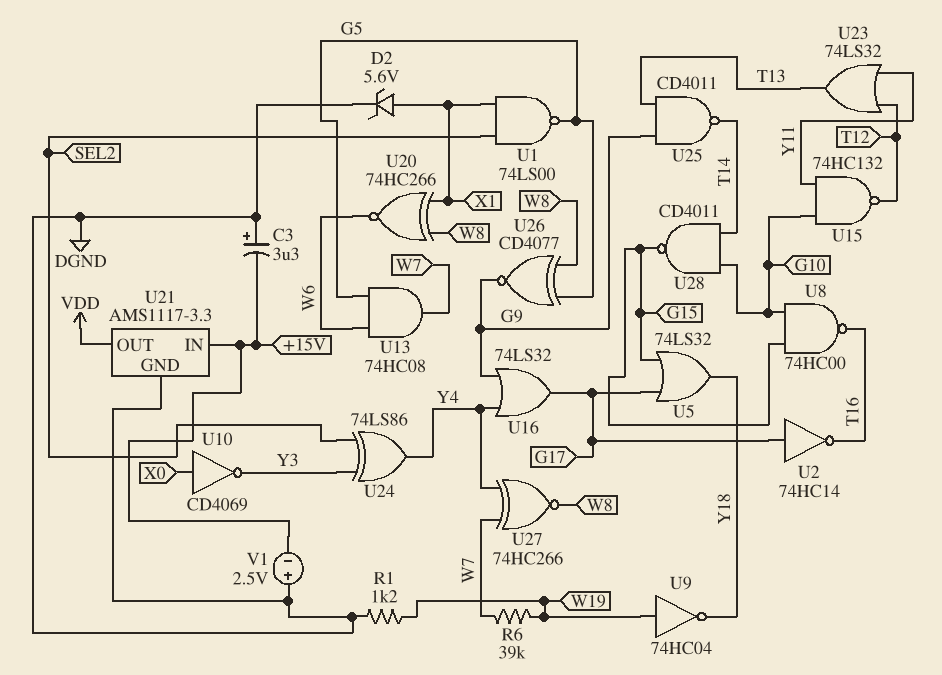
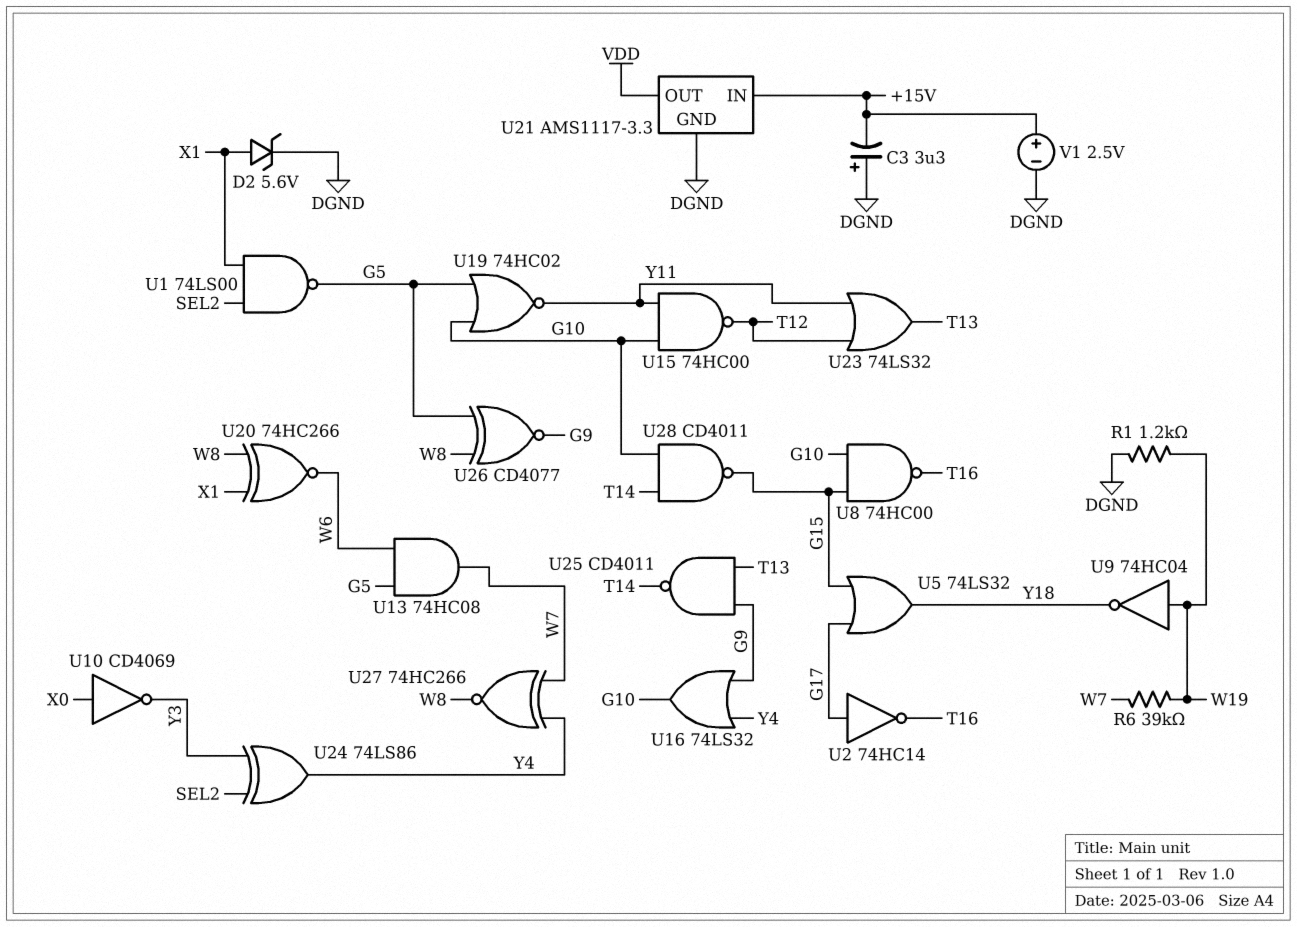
U15: NAND 74HC132 (in G10, in Y11, out T12) -> NAND 74HC00 (in G10, in Y11, out T12)
U16: OR 74LS32 (in G9, in Y4, out G17) -> OR 74LS32 (in G9, in Y4, out G10)
U19: none -> NOR 74HC02 (in G5, in G10, out Y11)
V1: 2.5V (plus DGND, minus +15V) -> 2.5V (plus +15V, minus DGND)

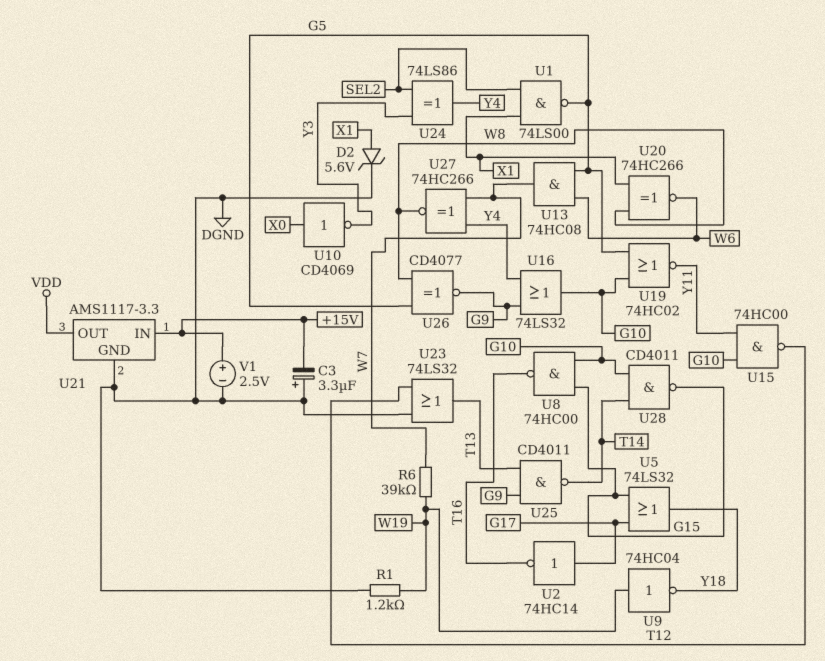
U23: OR 74LS32 (in T12, in Y11, out T13) -> OR 74LS32 (in DGND, in T12, out T13)

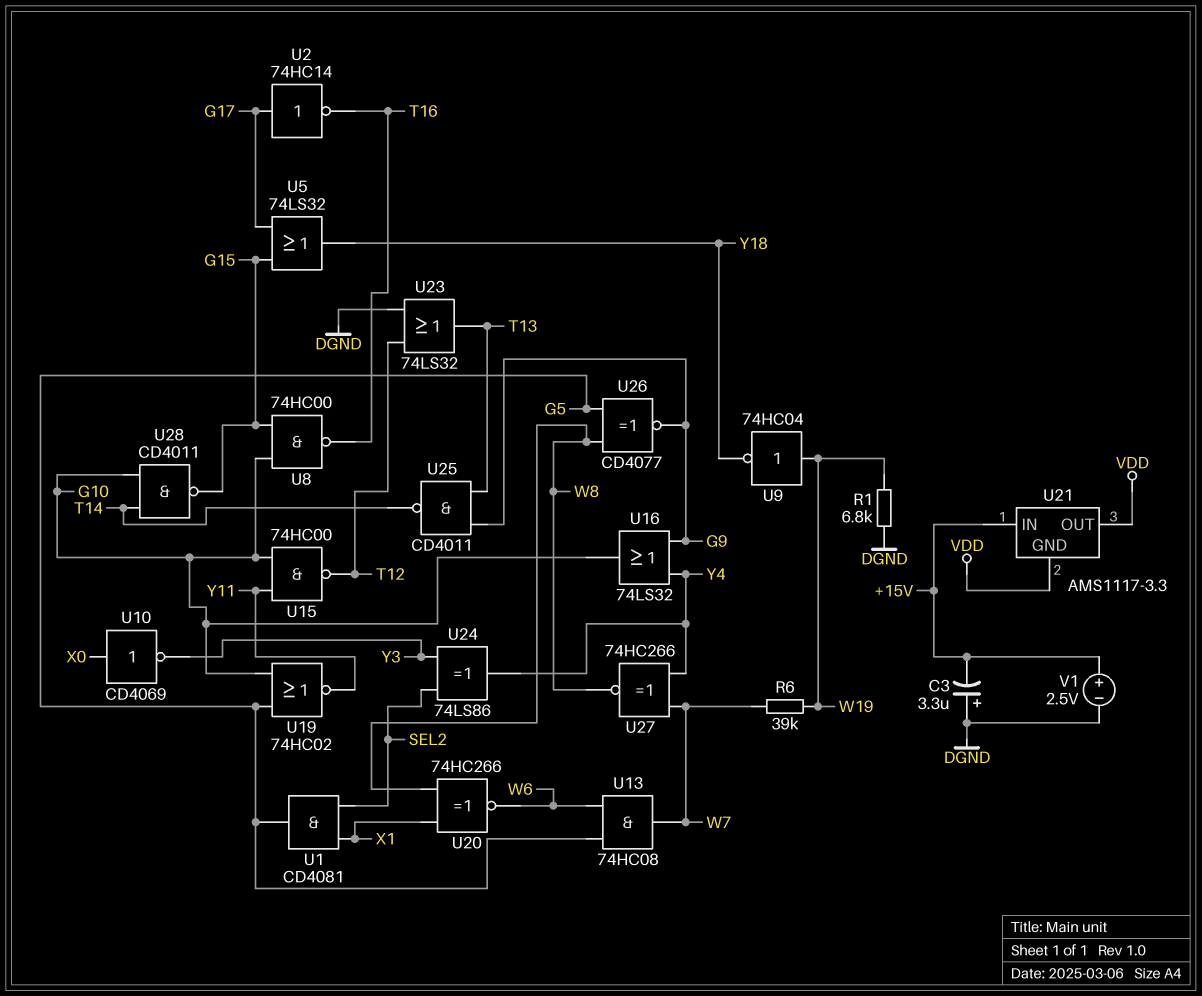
D2: zener 5.6V (A X1, K DGND) -> none
R1: 1.2k (DGND, W19) -> 6.8k (DGND, W19)
U1: NAND 74LS00 (in SEL2, in X1, out G5) -> AND CD4081 (in SEL2, in X1, out G5)
U21 pin GND: DGND -> VDD

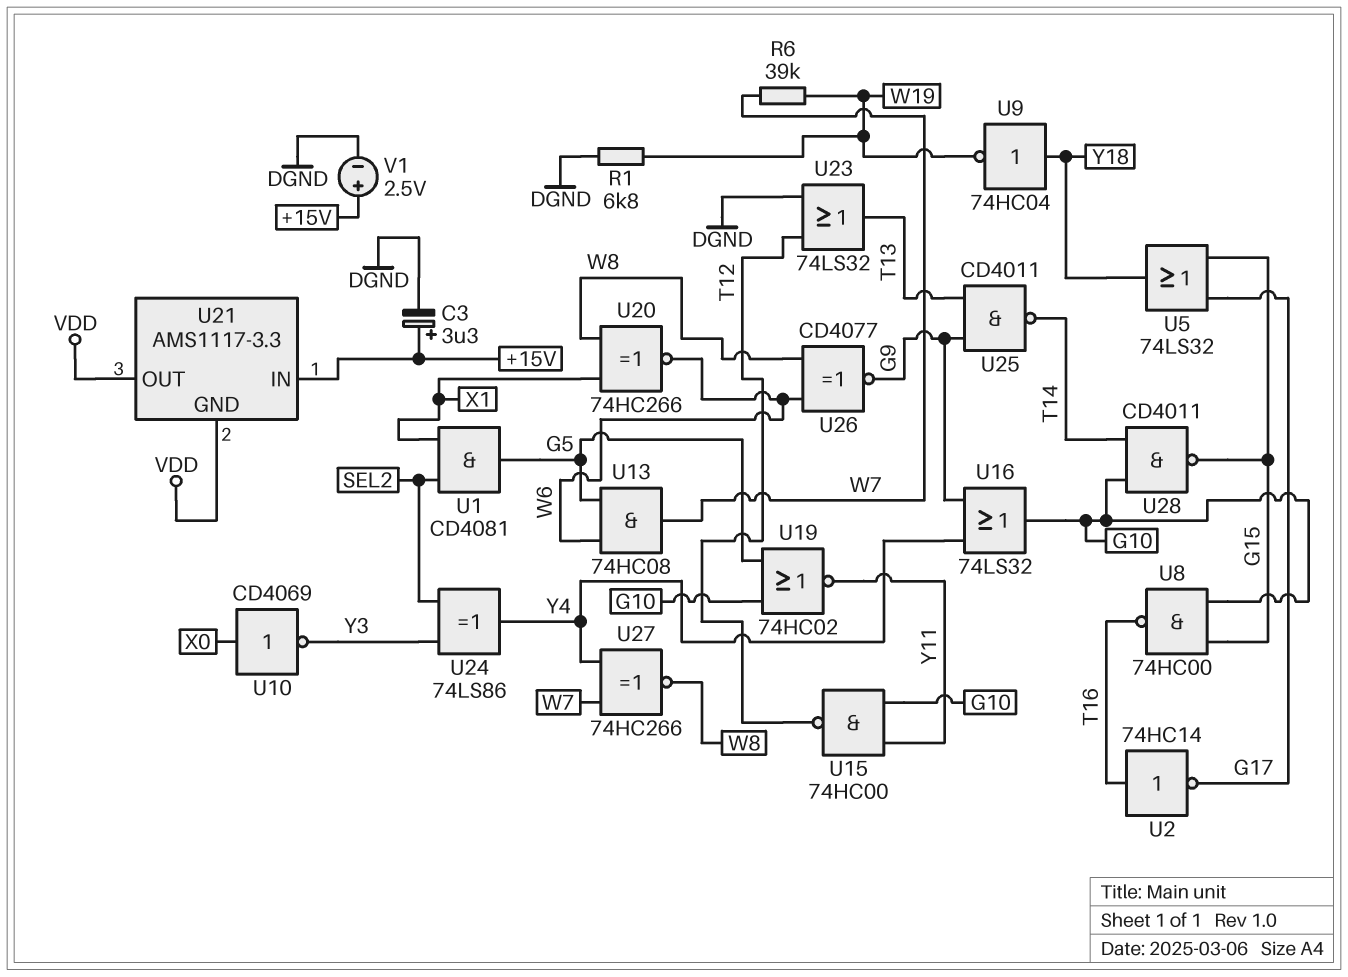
C3: 3.3uF (plus DGND, minus +15V) -> 3.3uF (plus +15V, minus DGND)
U2: NOT 74HC14 (in G17, out T16) -> NOT 74HC14 (in T16, out G17)
U9: NOT 74HC04 (in W19, out Y18) -> NOT 74HC04 (in Y18, out W19)
U26: XNOR CD4077 (in G5, in W8, out G9) -> XNOR CD4077 (in W6, in W8, out G9)

